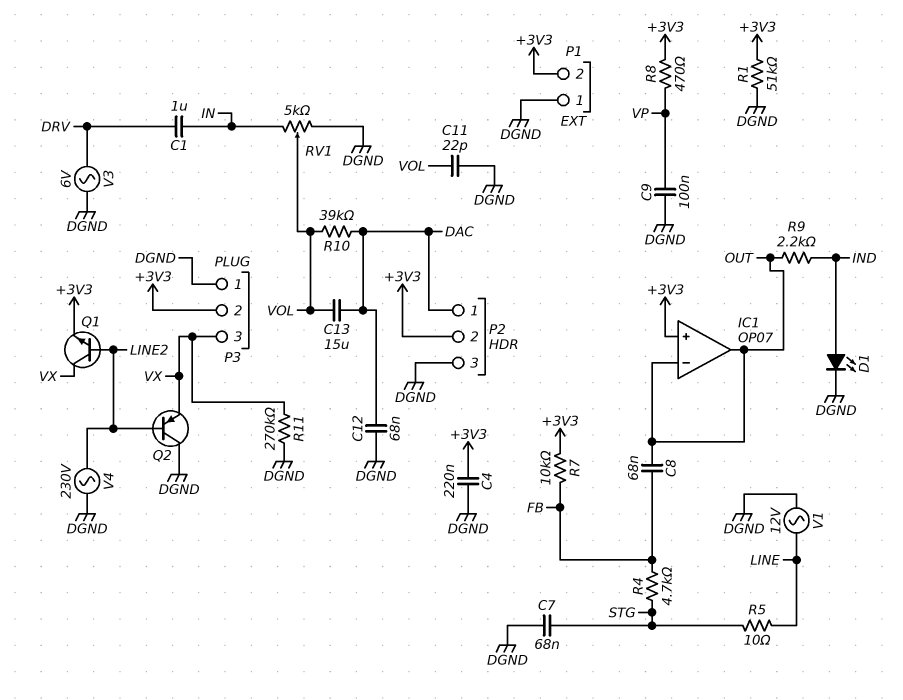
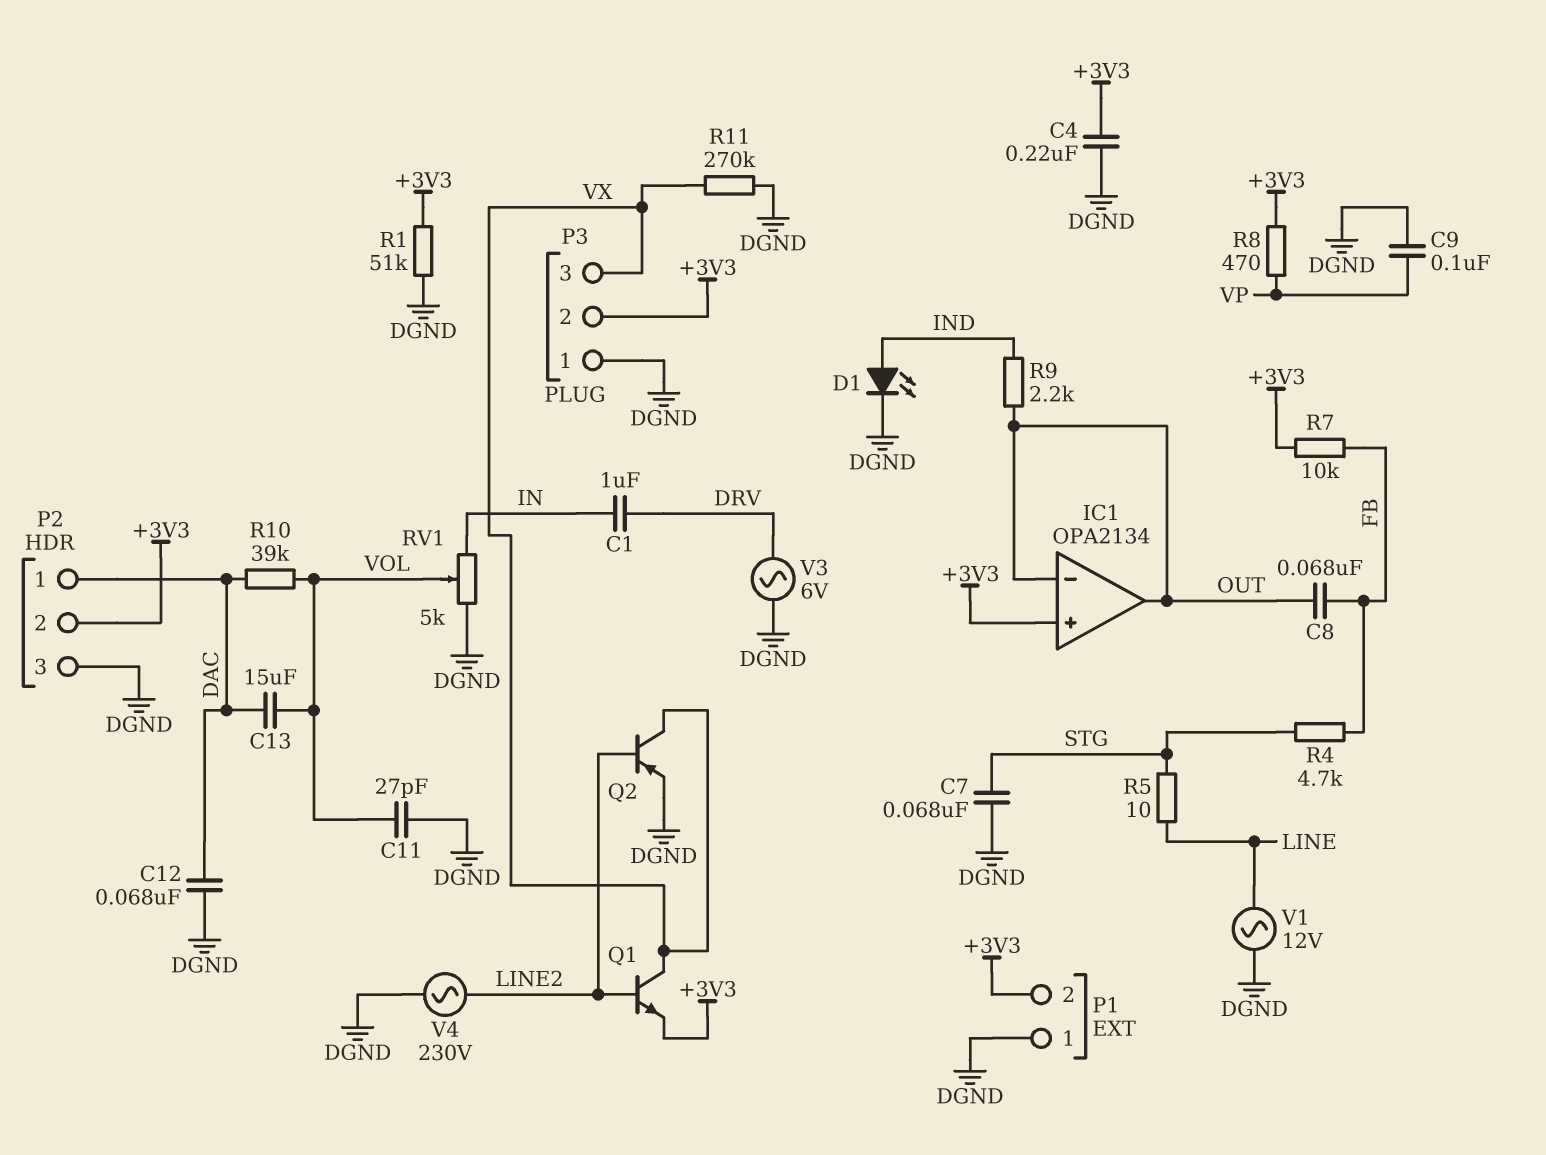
C11: 22pF (DGND, VOL) -> 27pF (DGND, VOL)
IC1: OP07 -> OPA2134
Q2: PNP (B LINE2, C DGND, E VX) -> PNP (B LINE2, C VX, E DGND)

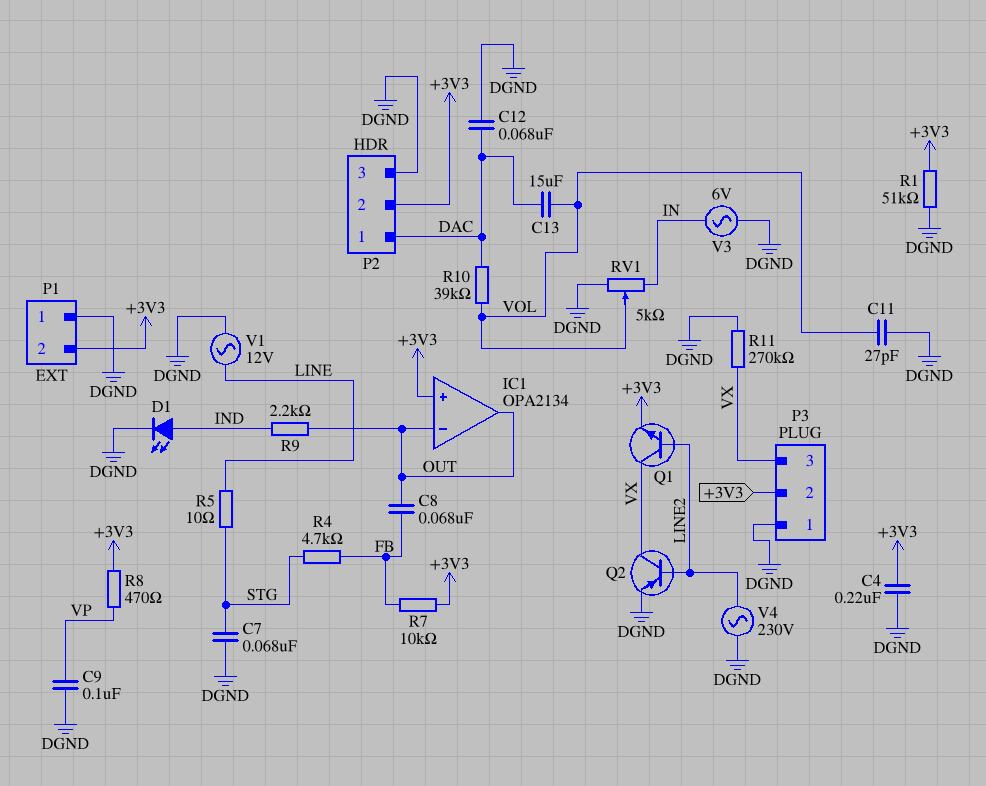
C1: 1uF (DRV, IN) -> none
V3: AC 6V (DGND, DRV) -> AC 6V (DGND, IN)

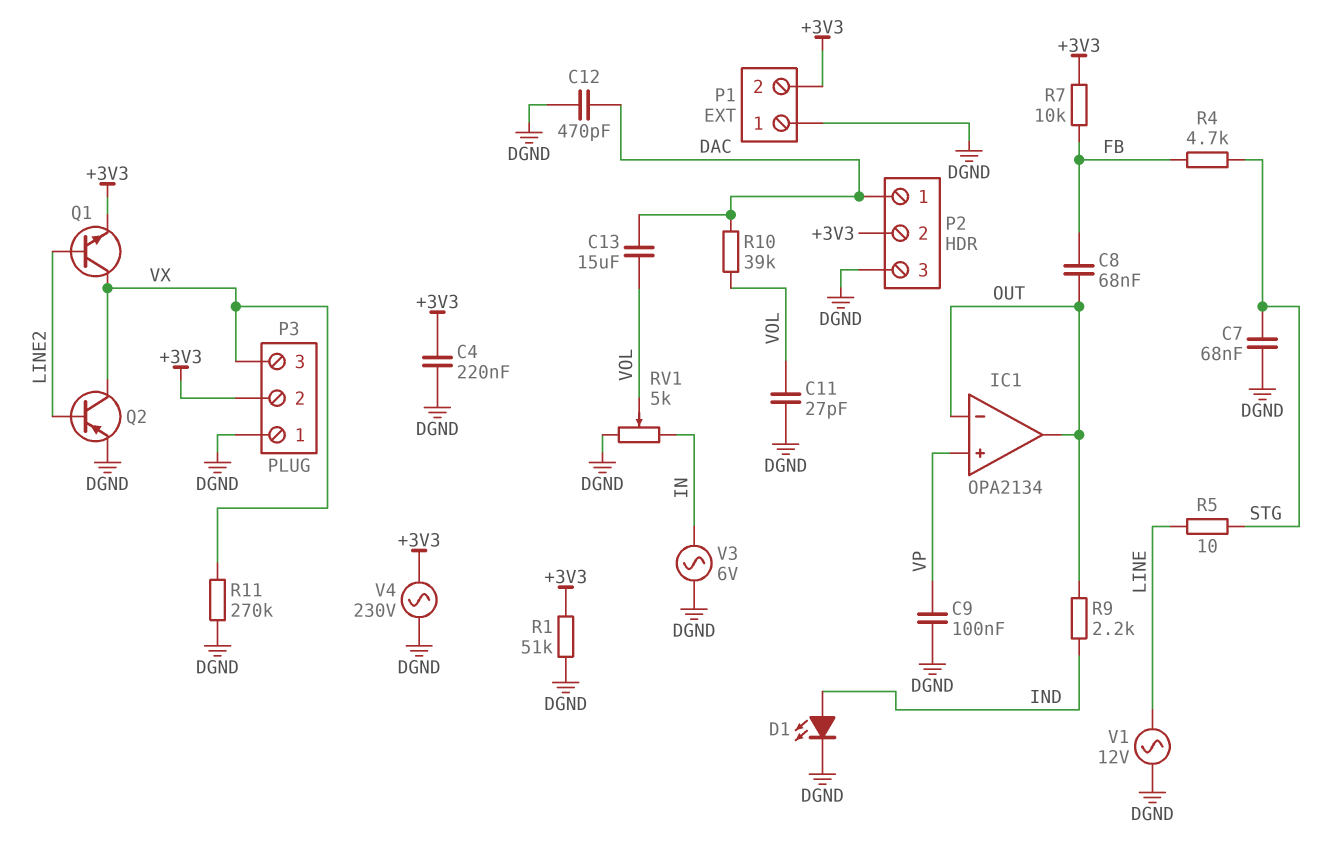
C12: 68nF (DAC, DGND) -> 470pF (DAC, DGND)
IC1 pin in+: +3V3 -> VP
R8: 470 (+3V3, VP) -> none
V4: AC 230V (DGND, LINE2) -> AC 230V (+3V3, DGND)

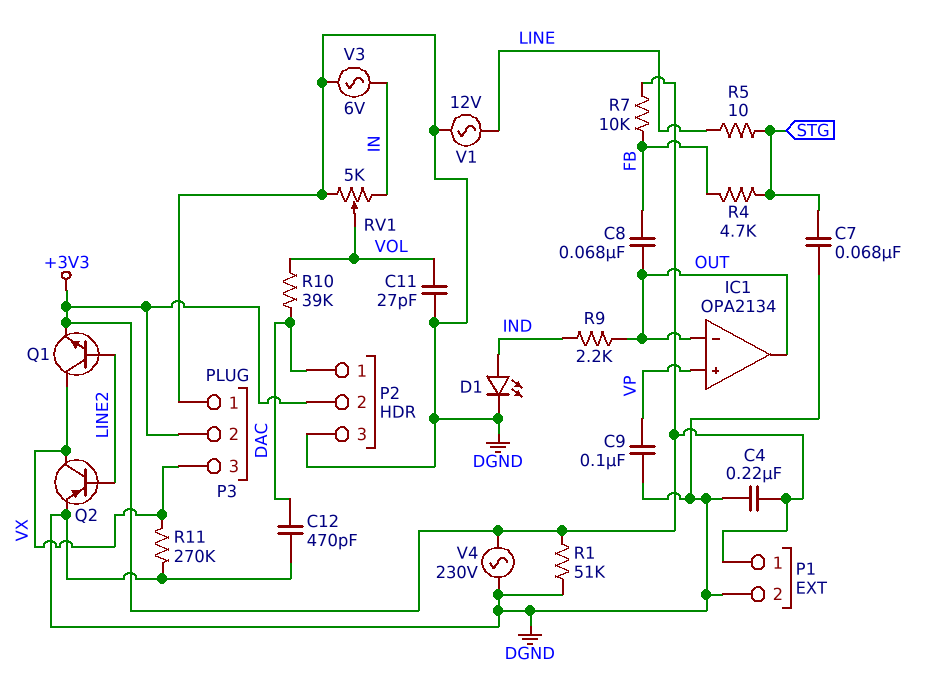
C13: 15uF (DAC, VOL) -> none
P1 pin 1: DGND -> +3V3
P1 pin 2: +3V3 -> DGND

